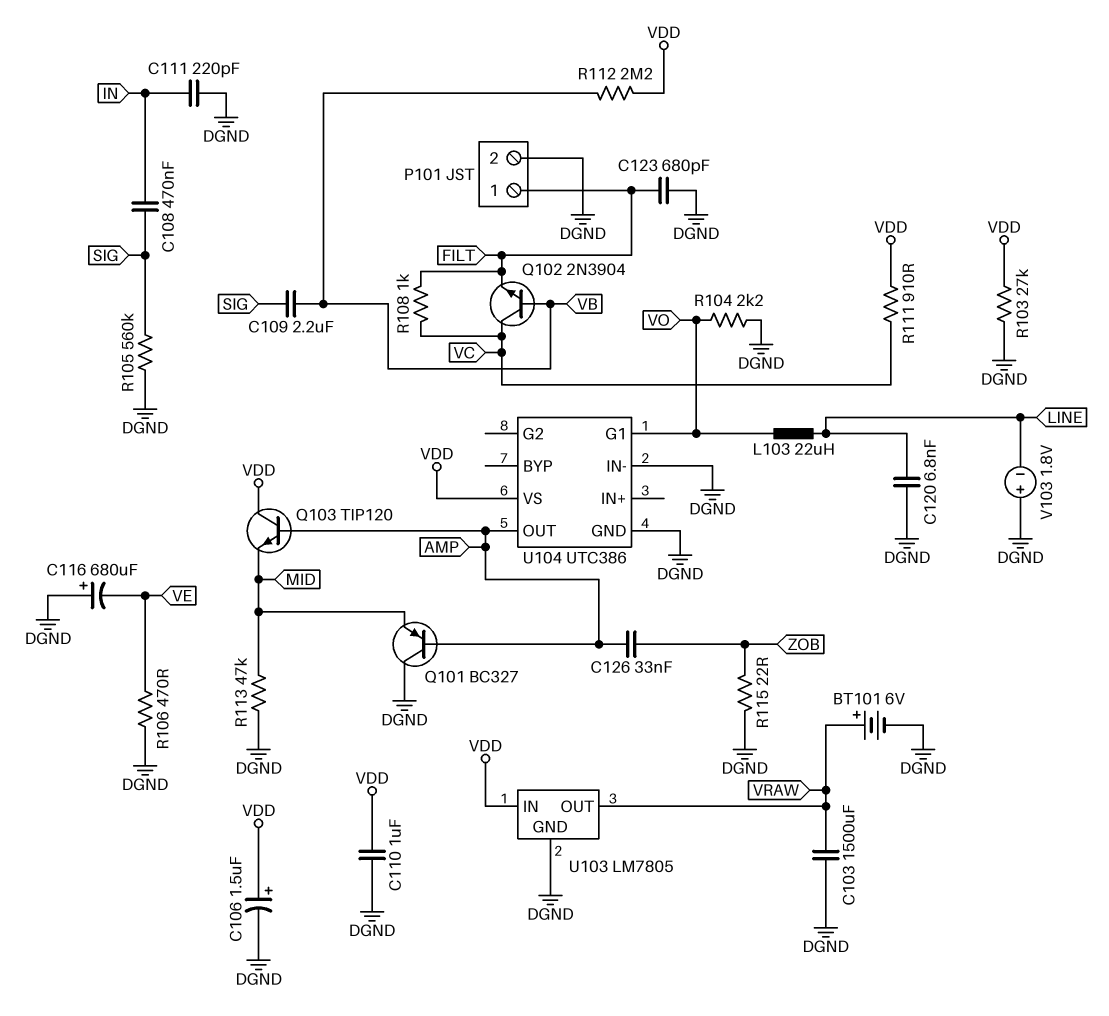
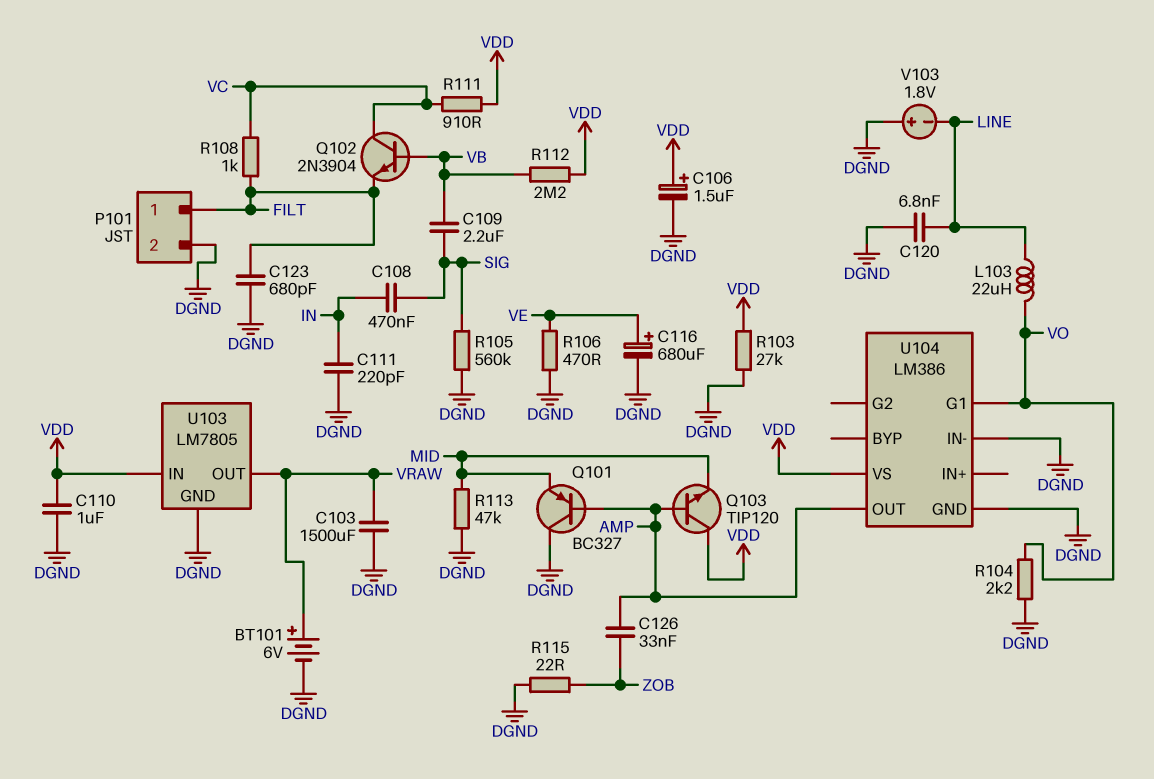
C116: 680uF (plus DGND, minus VE) -> 680uF (plus VE, minus DGND)
U104: UTC386 -> LM386

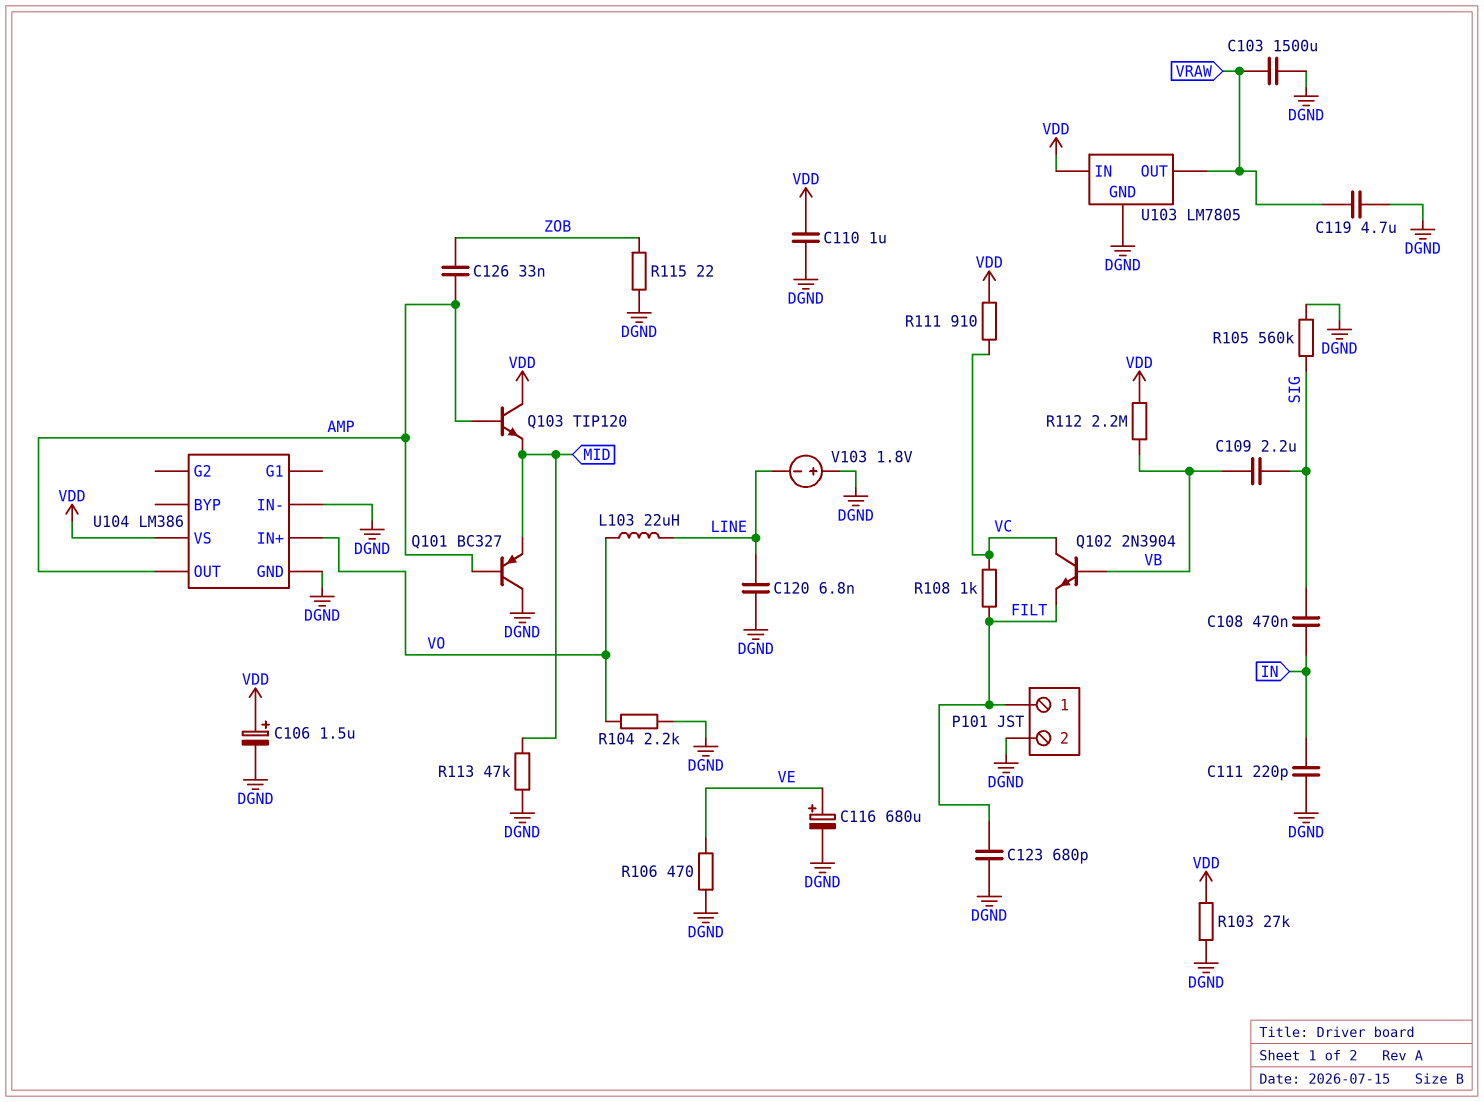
BT101: 6V (plus VRAW, minus DGND) -> none
C119: none -> 4.7uF (DGND, VRAW)
U104 pin G1: VO -> none
U104 pin IN+: none -> VO

